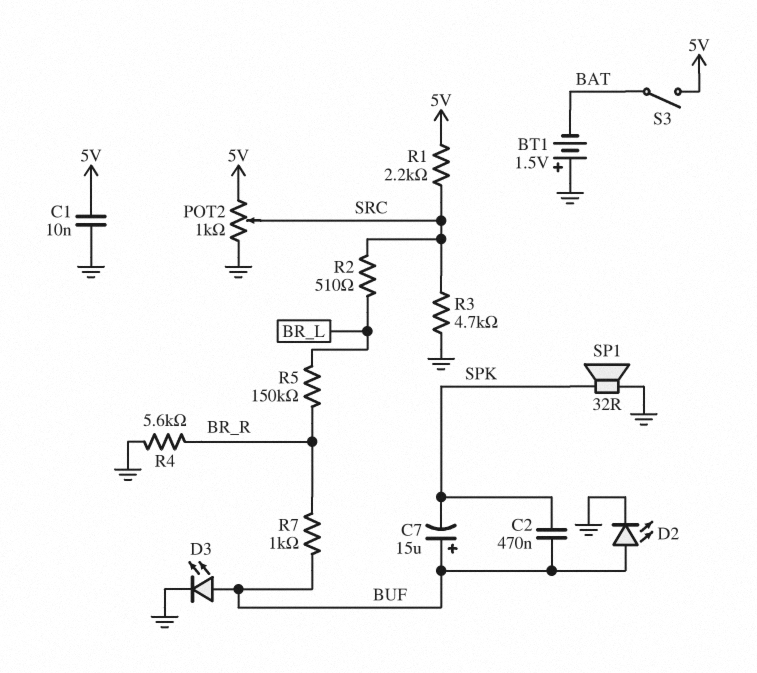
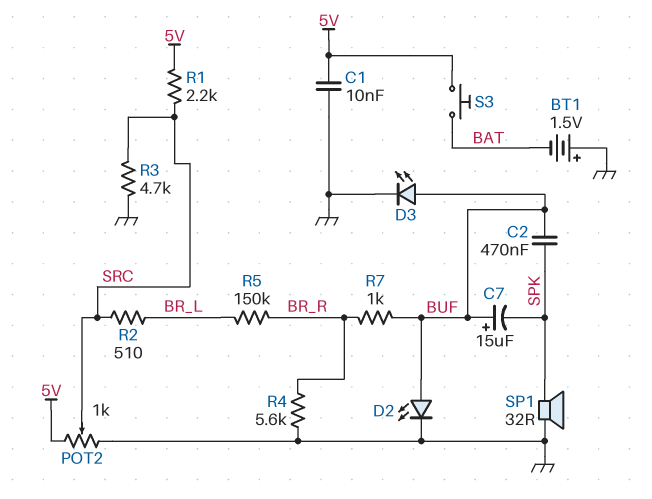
S3: switch (5V, BAT) -> button (5V, BAT)

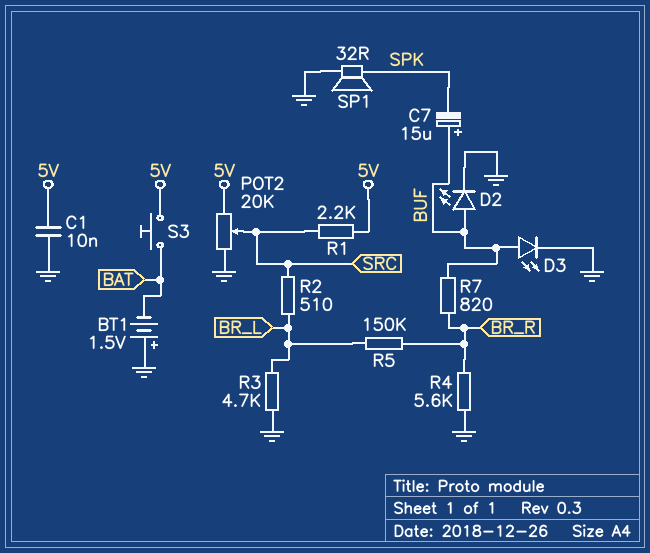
C2: 470nF (BUF, SPK) -> none
POT2: 1k (5V, GND, wiper SRC) -> 20k (5V, GND, wiper SRC)
R3: 4.7k (GND, SRC) -> 4.7k (BR_L, GND)
R7: 1k (BR_R, BUF) -> 820 (BR_R, BUF)

